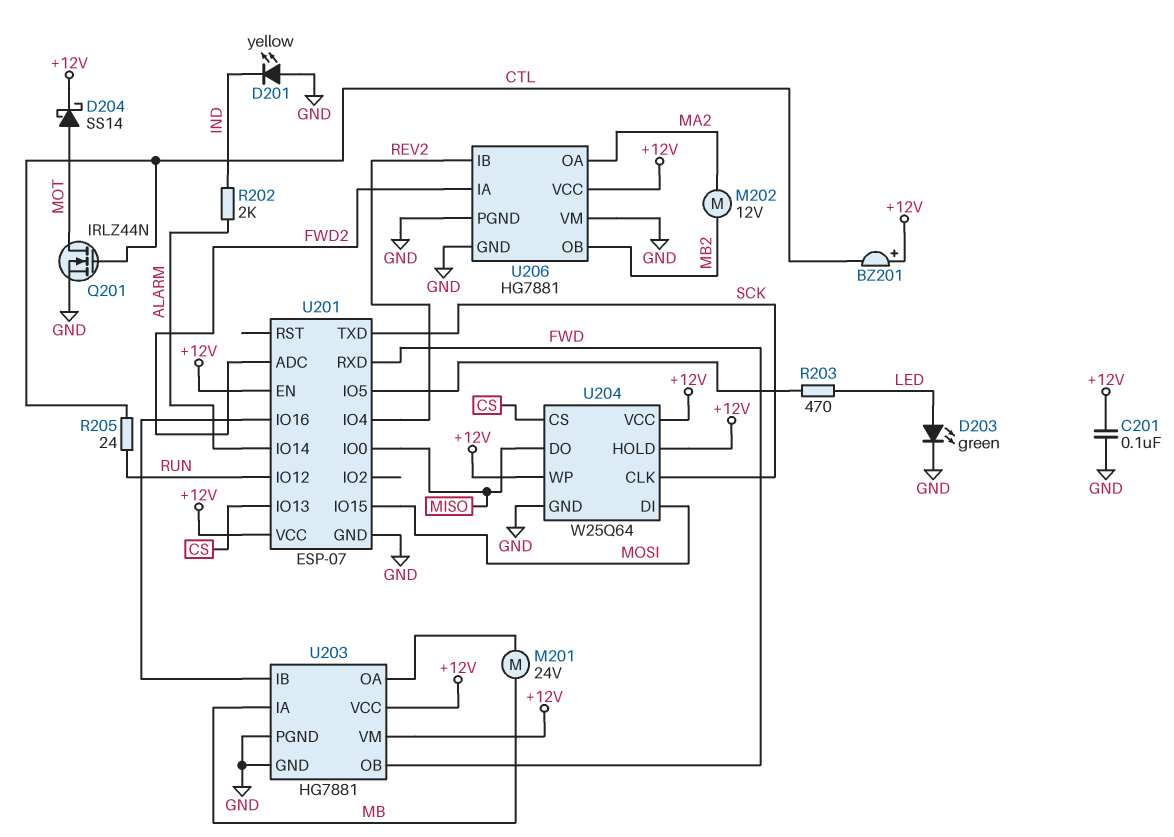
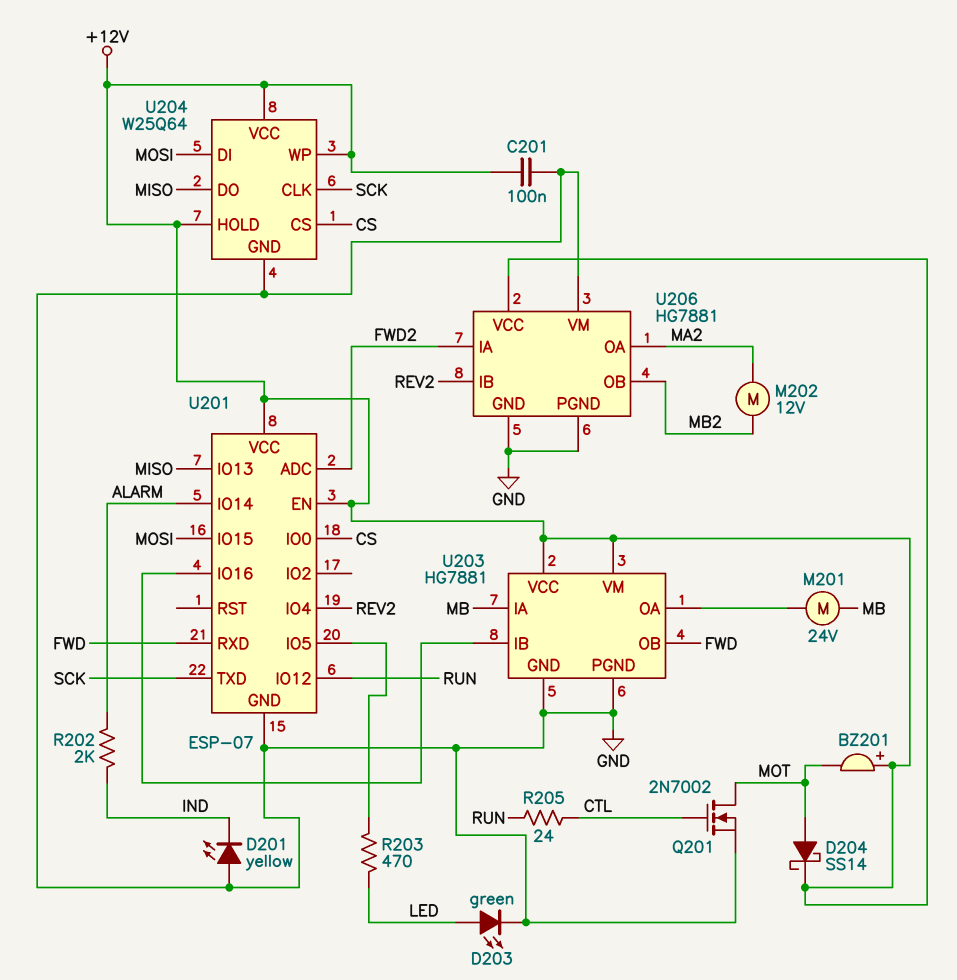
BZ201: buzzer (plus +12V, minus CTL) -> buzzer (plus +12V, minus MOT)
Q201: NMOS IRLZ44N (G CTL, D MOT, S GND) -> NMOS 2N7002 (G CTL, D MOT, S GND)
U201 pin IO0: MISO -> CS
U201 pin IO13: CS -> MISO

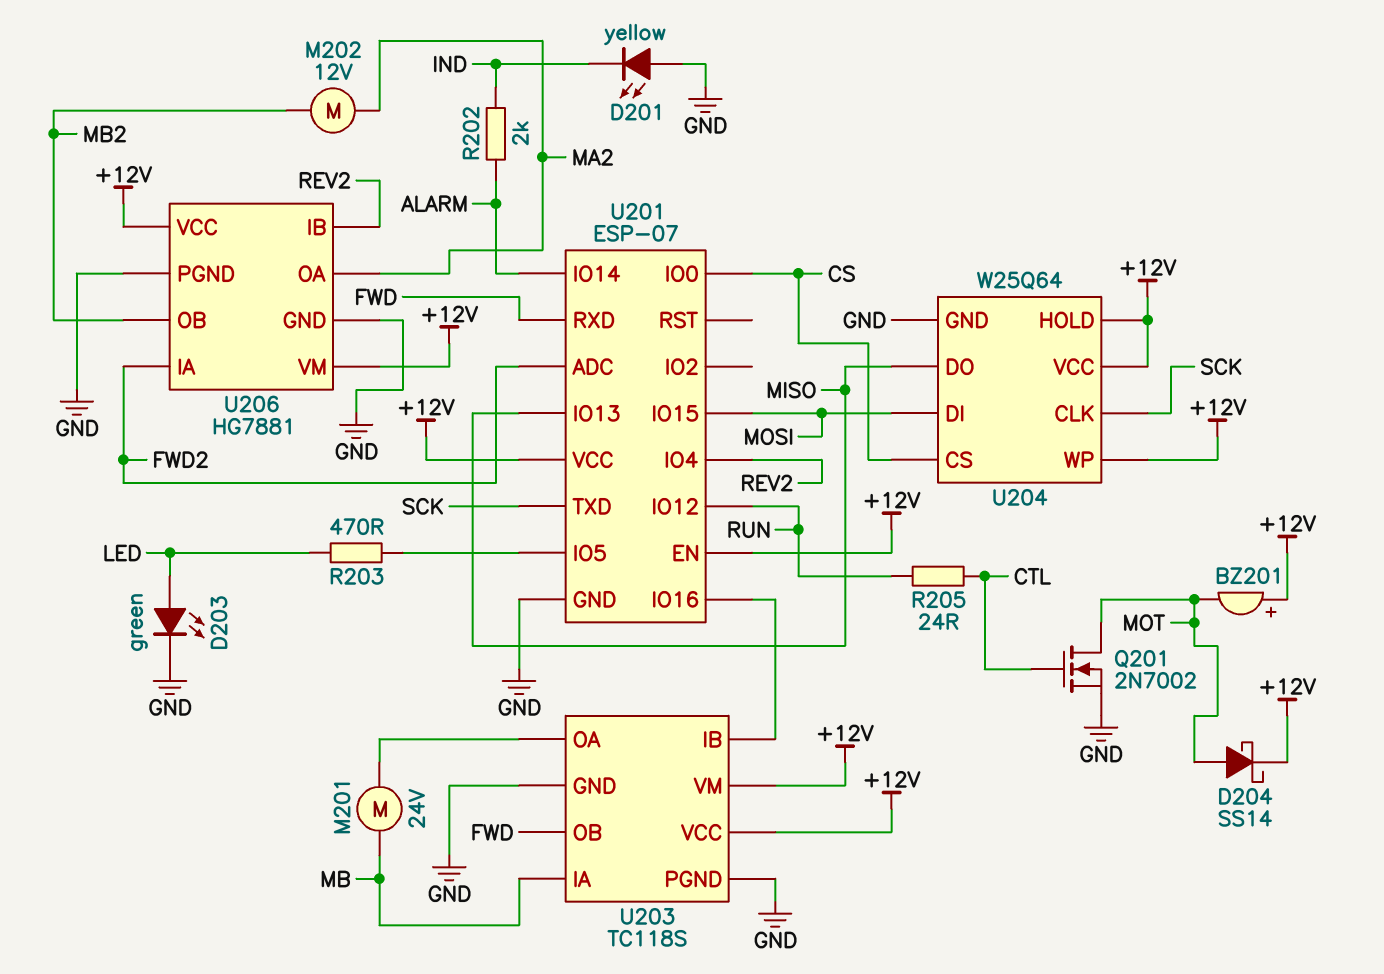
C201: 100nF (+12V, GND) -> none
U203: HG7881 -> TC118S
U206 pin VM: GND -> +12V

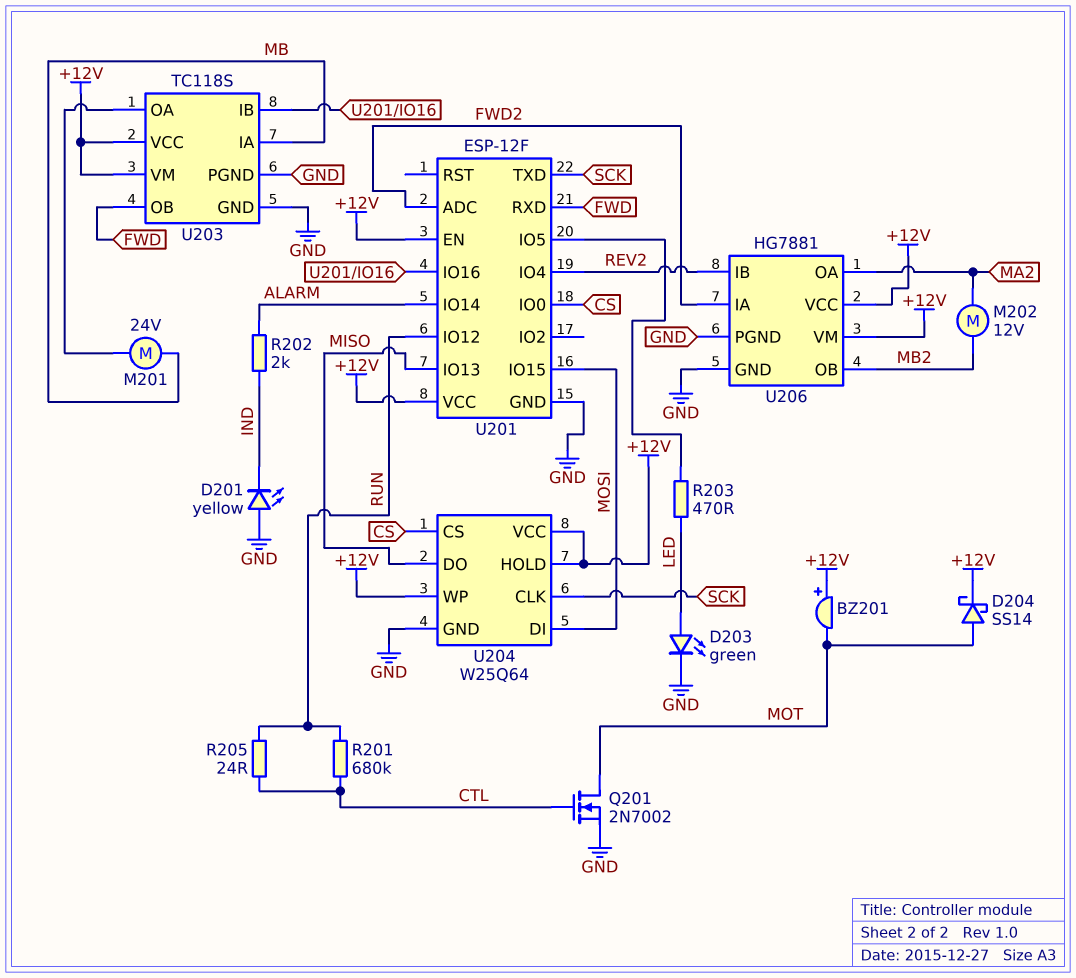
R201: none -> 680k (CTL, RUN)
U201: ESP-07 -> ESP-12F

